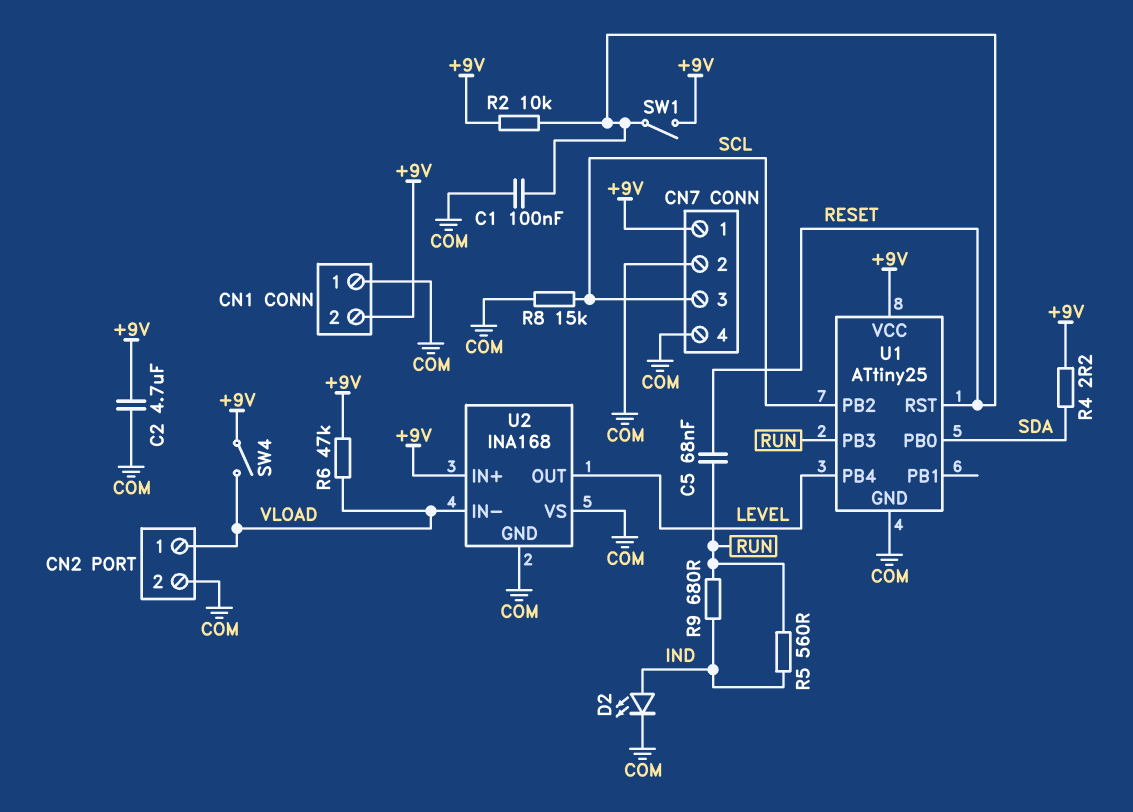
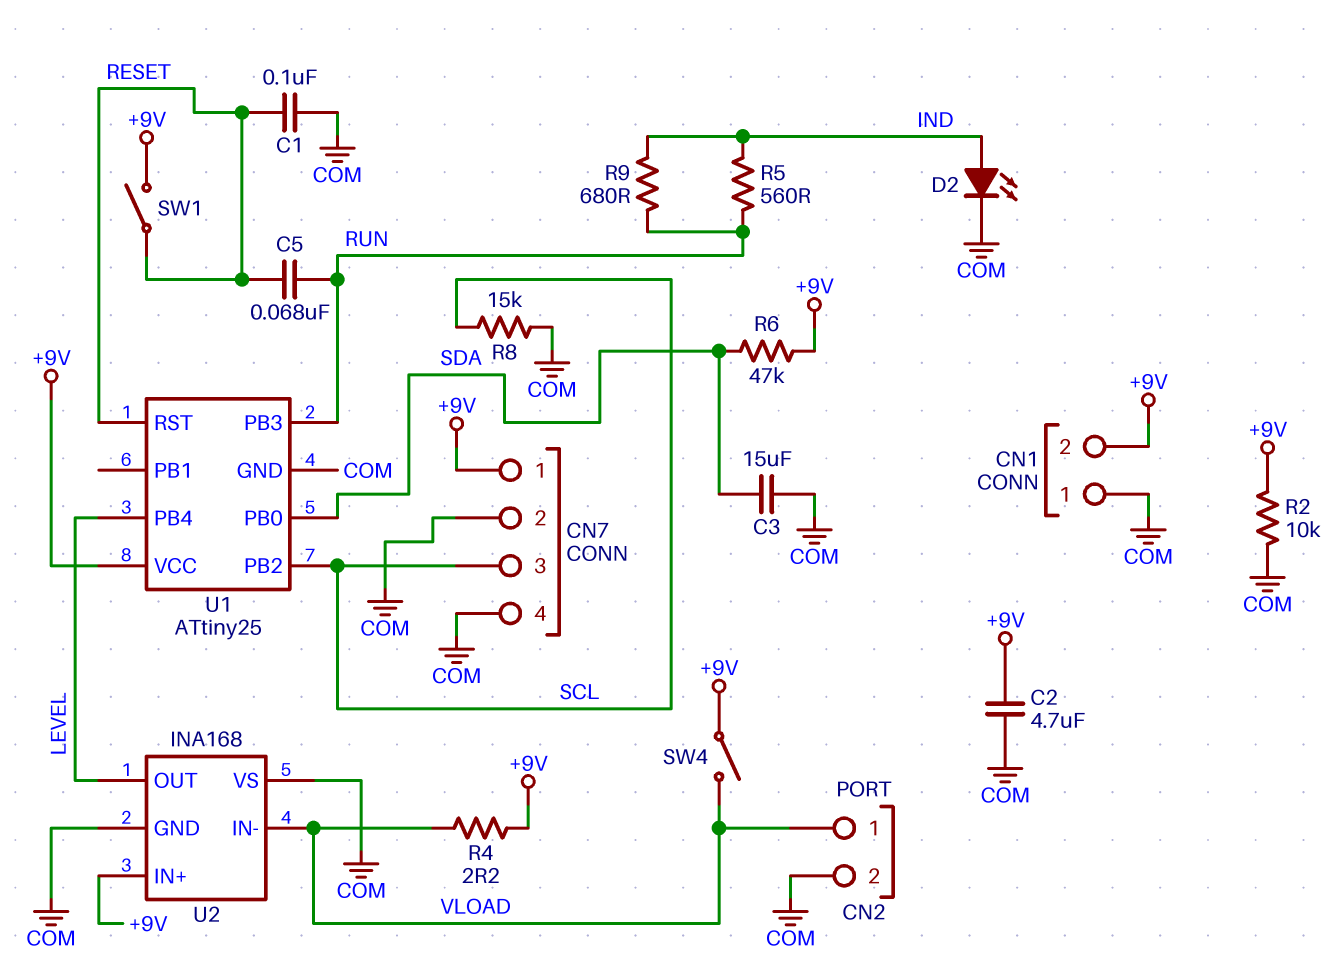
C3: none -> 15uF (COM, SDA)
R2: 10k (+9V, RESET) -> 10k (+9V, COM)
R4: 2.2 (+9V, SDA) -> 2.2 (+9V, VLOAD)
R6: 47k (+9V, VLOAD) -> 47k (+9V, SDA)

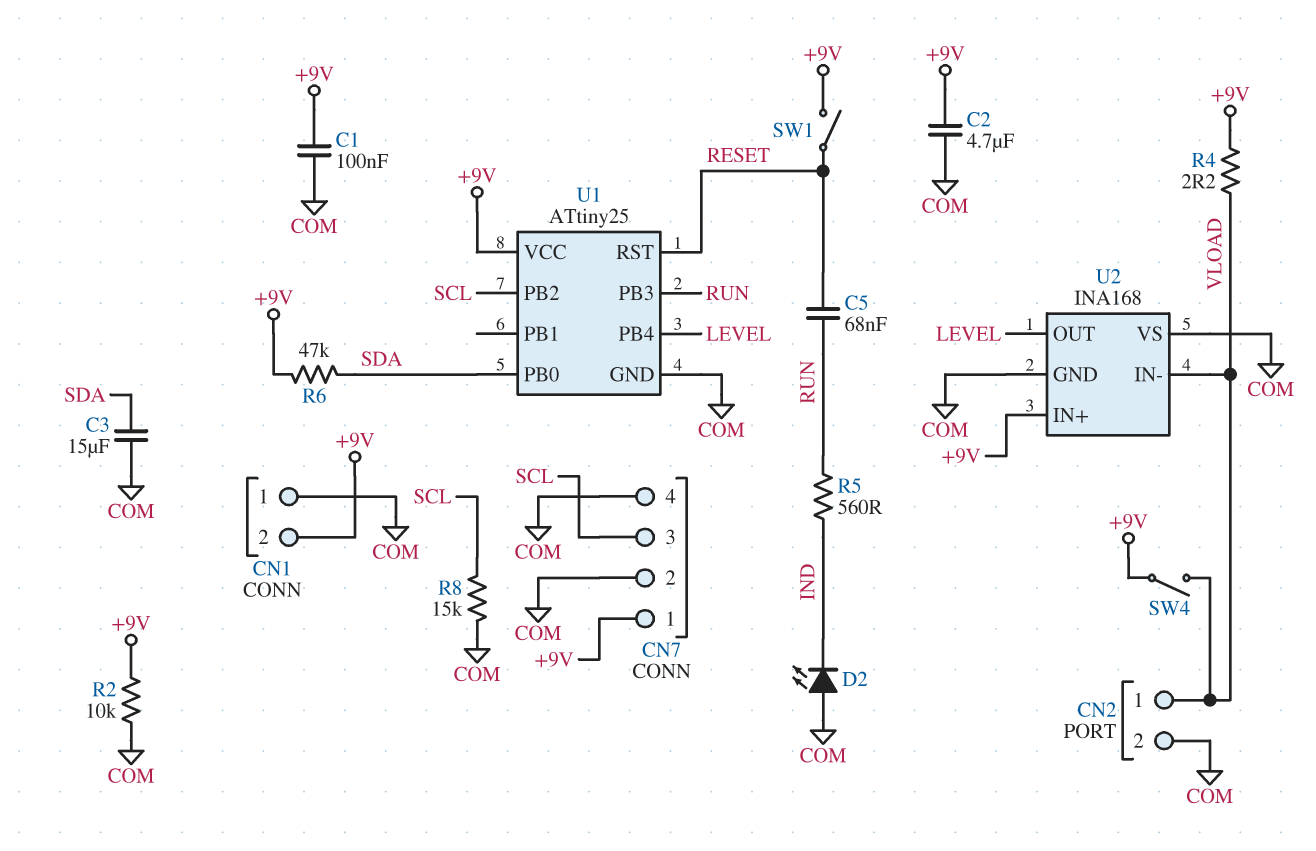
C1: 100nF (COM, RESET) -> 100nF (+9V, COM)
D2: LED (A IND, K COM) -> LED (A COM, K IND)
R9: 680 (IND, RUN) -> none

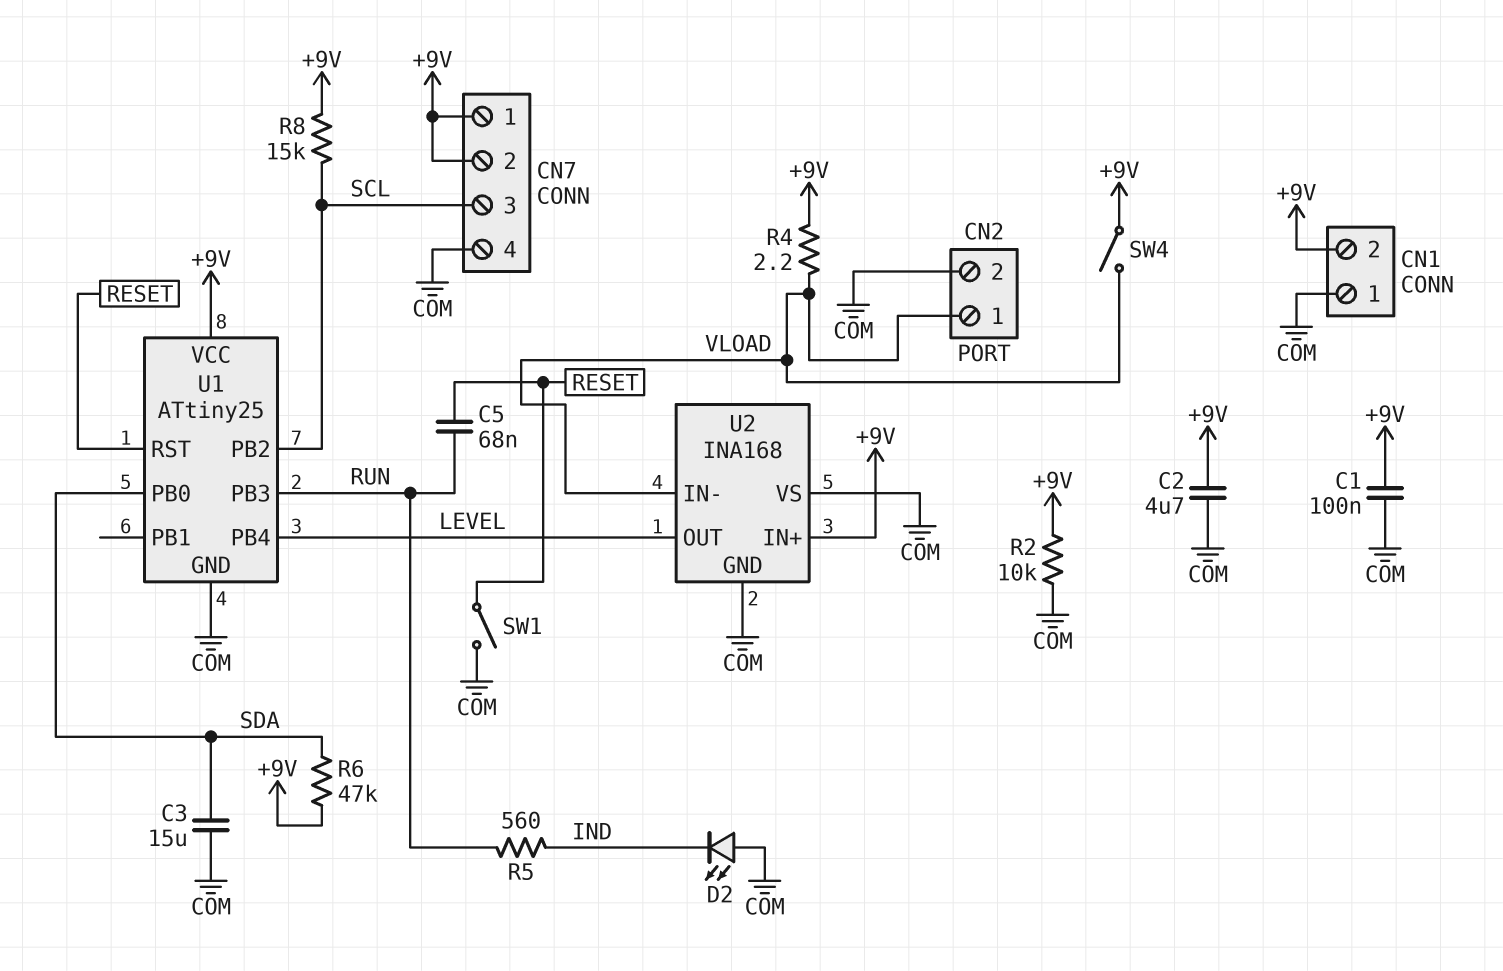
CN7 pin 2: COM -> +9V
R8: 15k (COM, SCL) -> 15k (+9V, SCL)
SW1: switch (+9V, RESET) -> switch (COM, RESET)

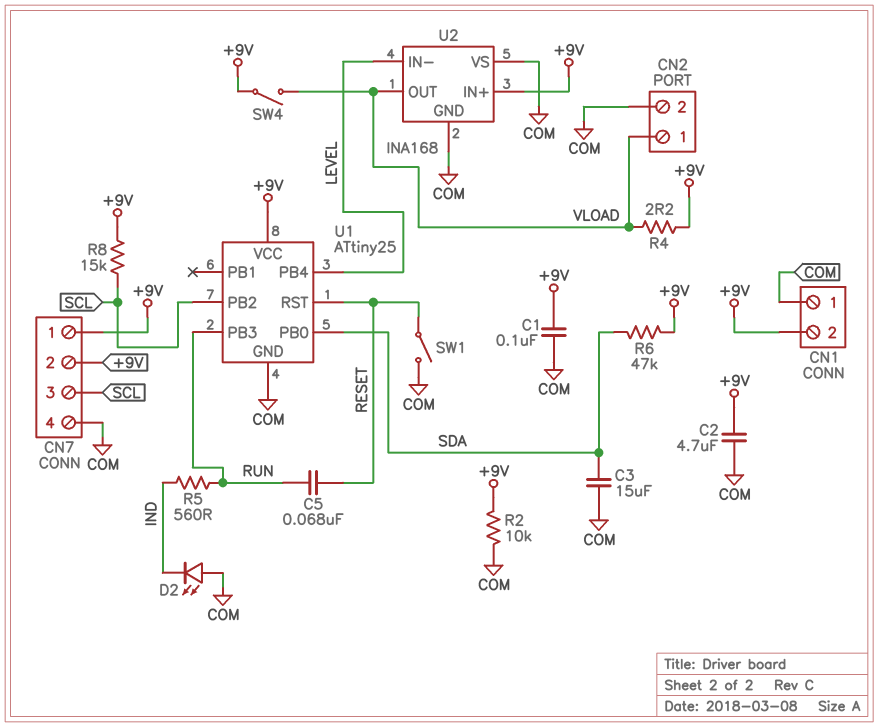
U2 pin IN-: VLOAD -> LEVEL
U2 pin OUT: LEVEL -> VLOAD

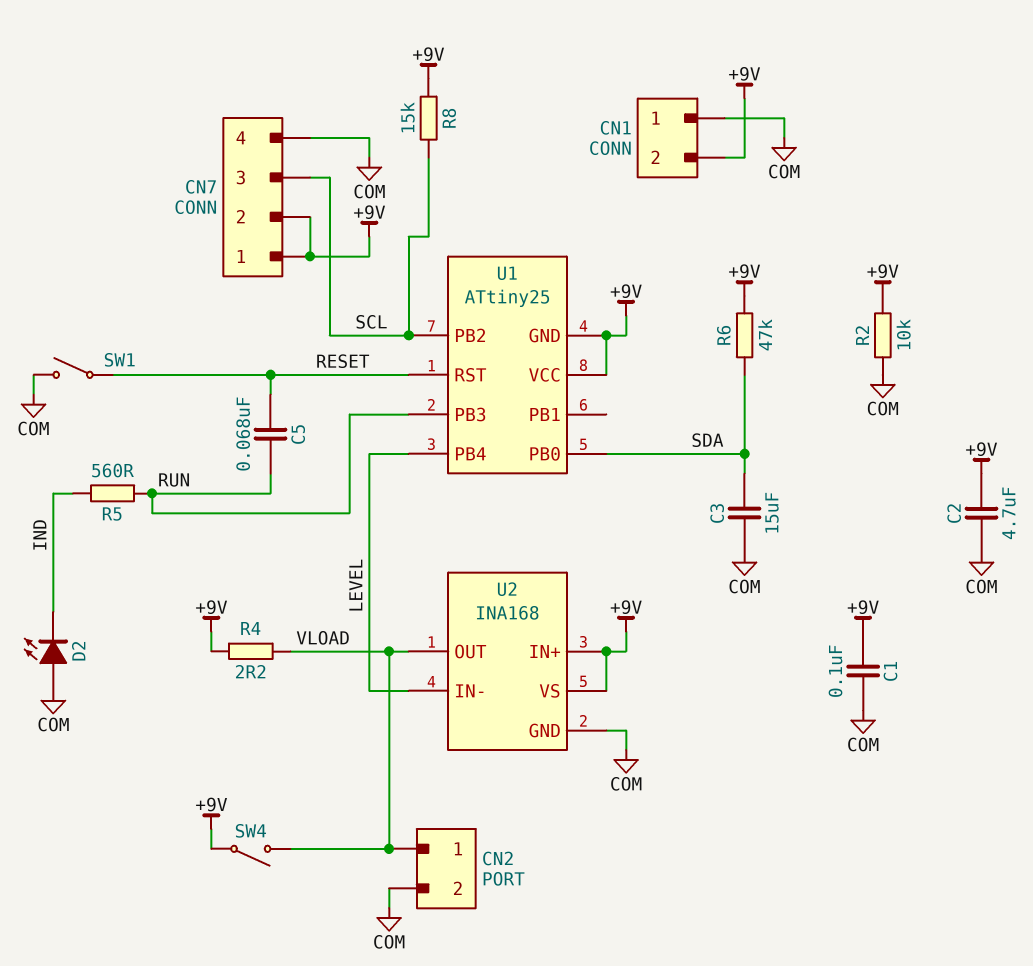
U1 pin GND: COM -> +9V
U2 pin VS: COM -> +9V

